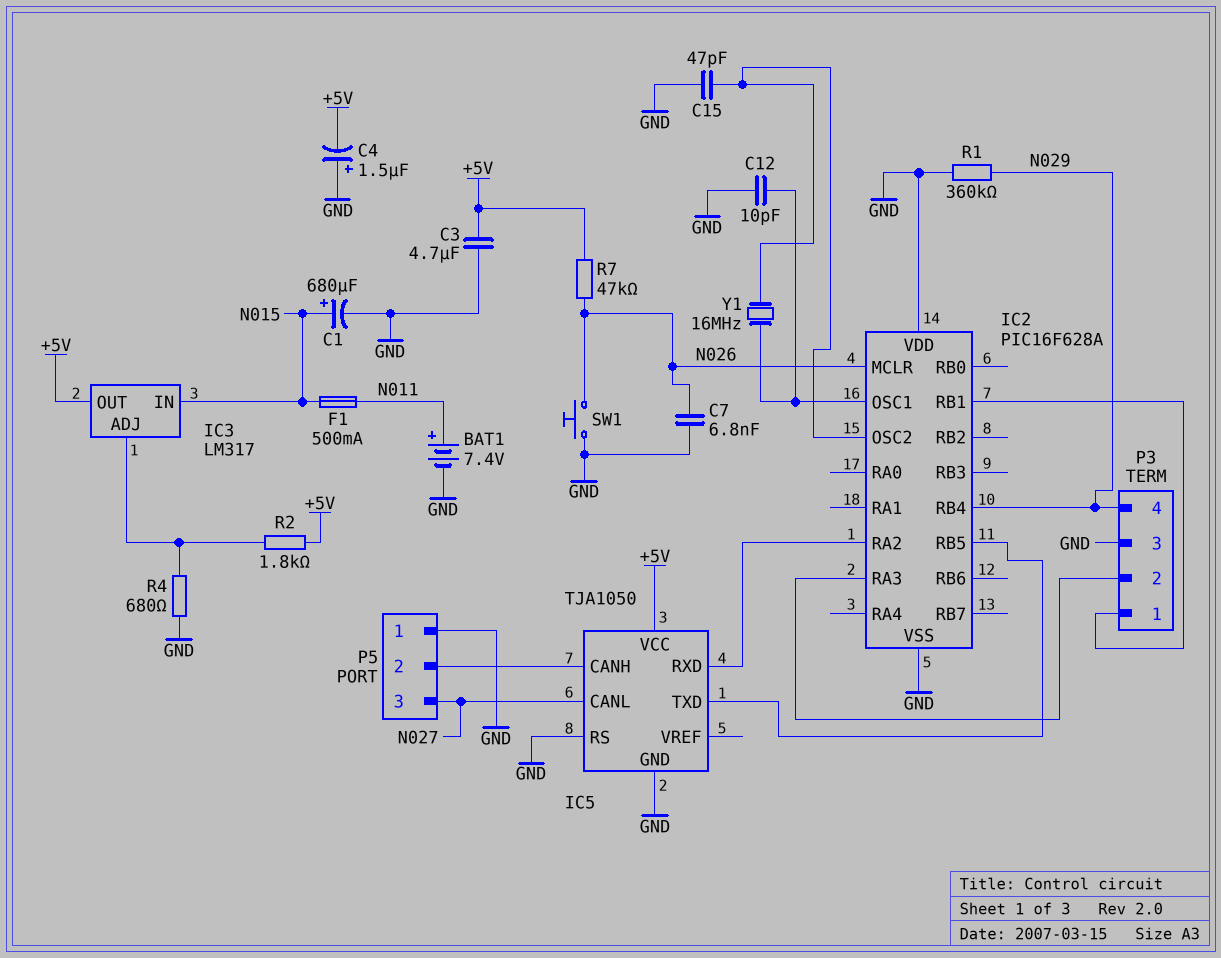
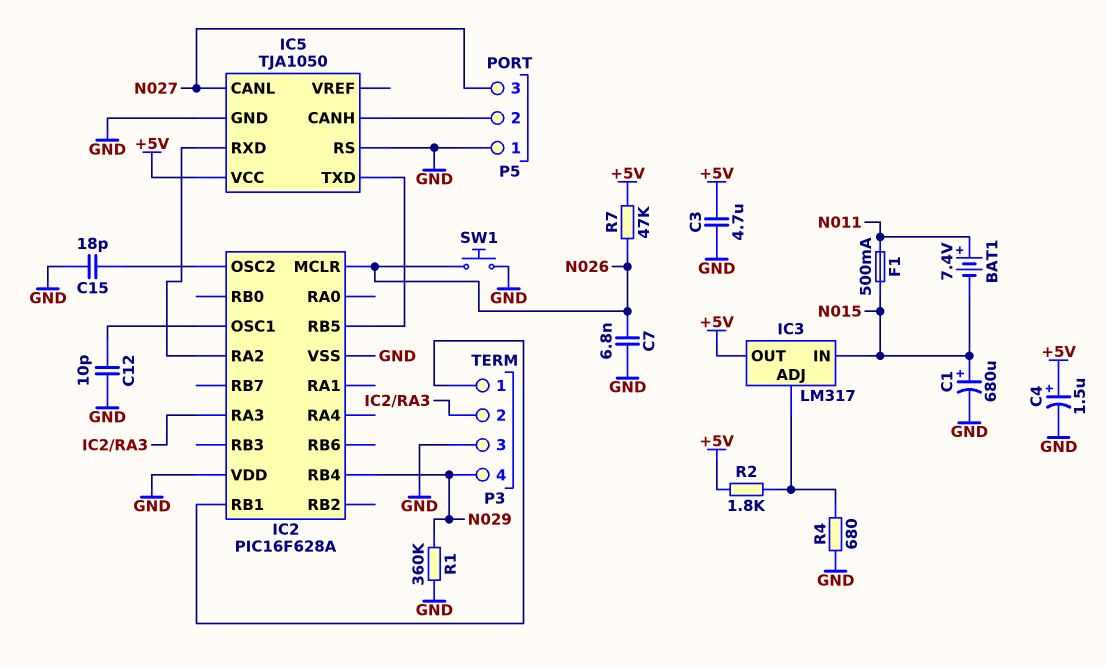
BAT1: 7.4V (plus N011, minus GND) -> 7.4V (plus N011, minus N015)
C4: 1.5uF (plus GND, minus +5V) -> 1.5uF (plus +5V, minus GND)
C15: 47pF (GND, IC2/OSC2) -> 18pF (GND, IC2/OSC2)
Y1: 16MHz (IC2/OSC1, IC2/OSC2) -> none

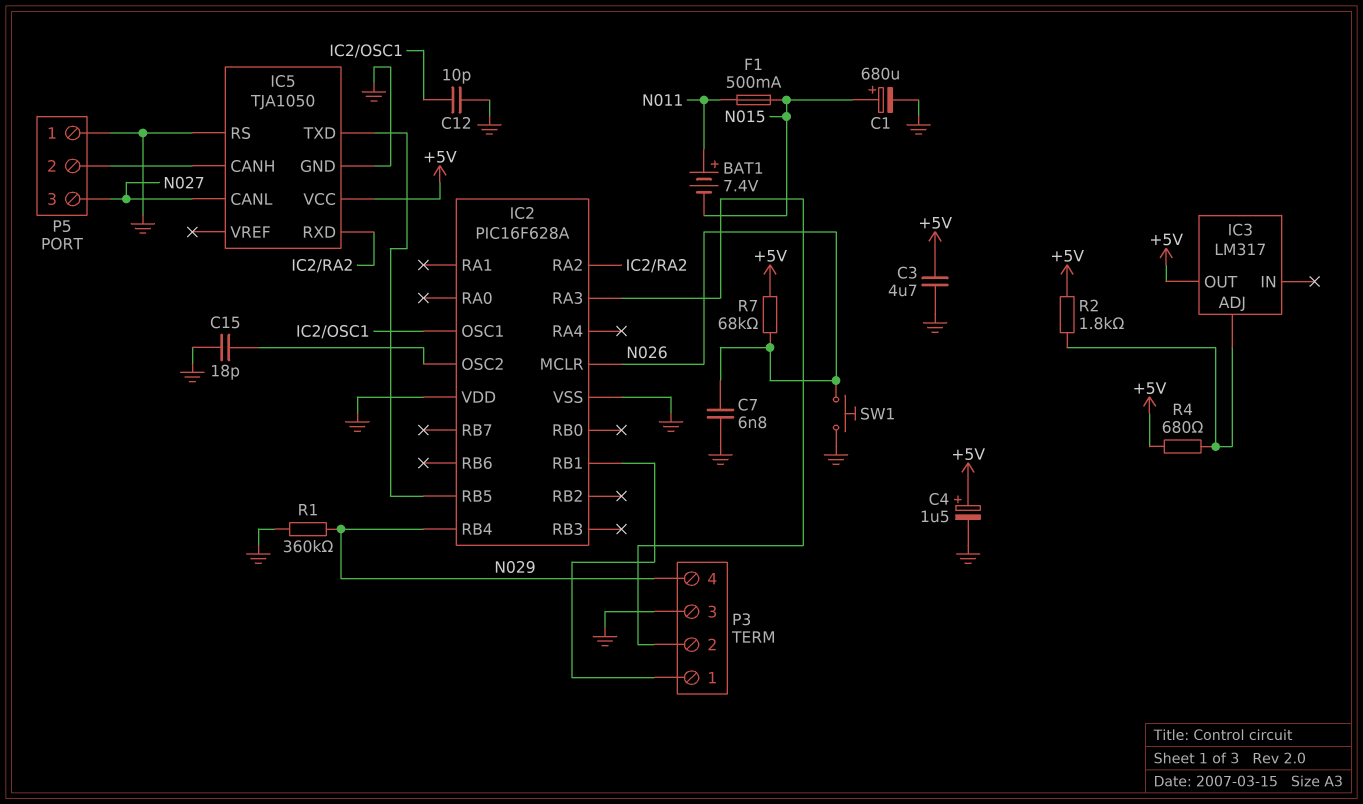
IC3 pin IN: N015 -> none
R4: 680 (GND, IC3/ADJ) -> 680 (+5V, IC3/ADJ)
R7: 47k (+5V, N026) -> 68k (+5V, N026)

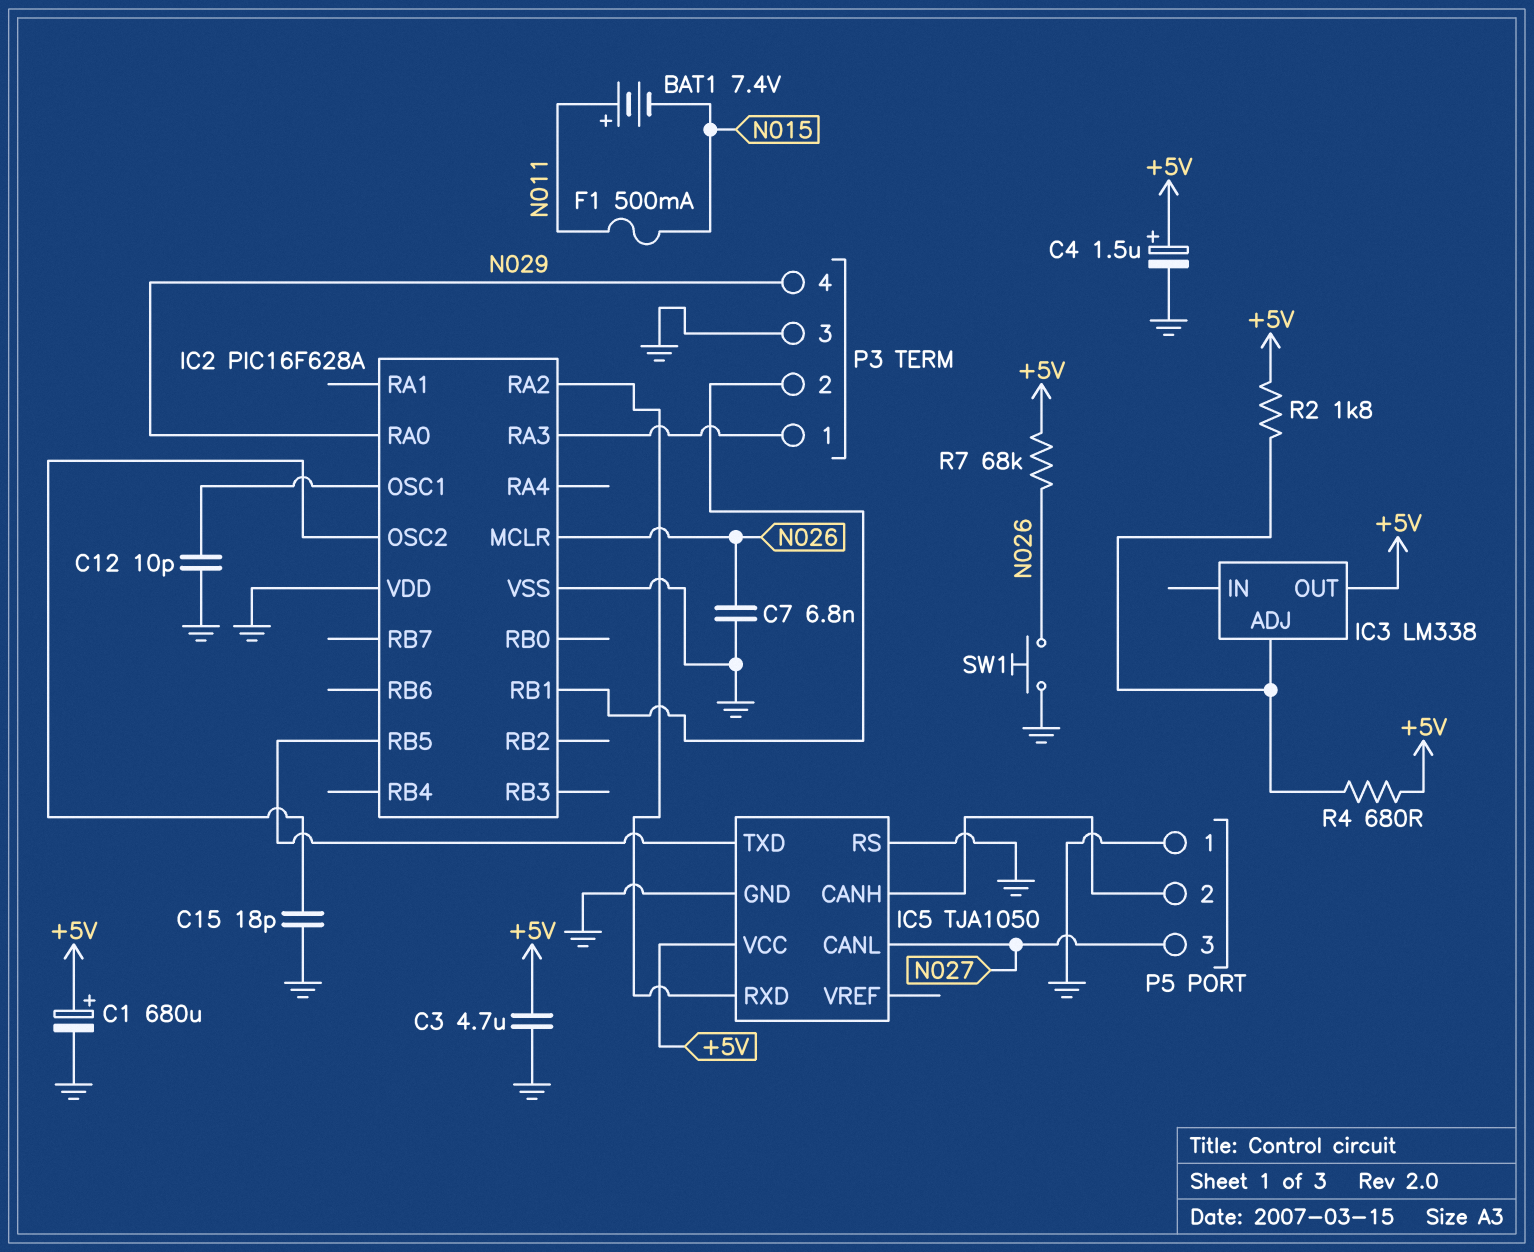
C1: 680uF (plus N015, minus GND) -> 680uF (plus +5V, minus GND)
IC2 pin RA0: none -> N029
IC2 pin RB4: N029 -> none
IC3: LM317 -> LM338
P3 pin 1: IC2/RB1 -> IC2/RA3
P3 pin 2: IC2/RA3 -> IC2/RB1
R1: 360k (GND, N029) -> none

